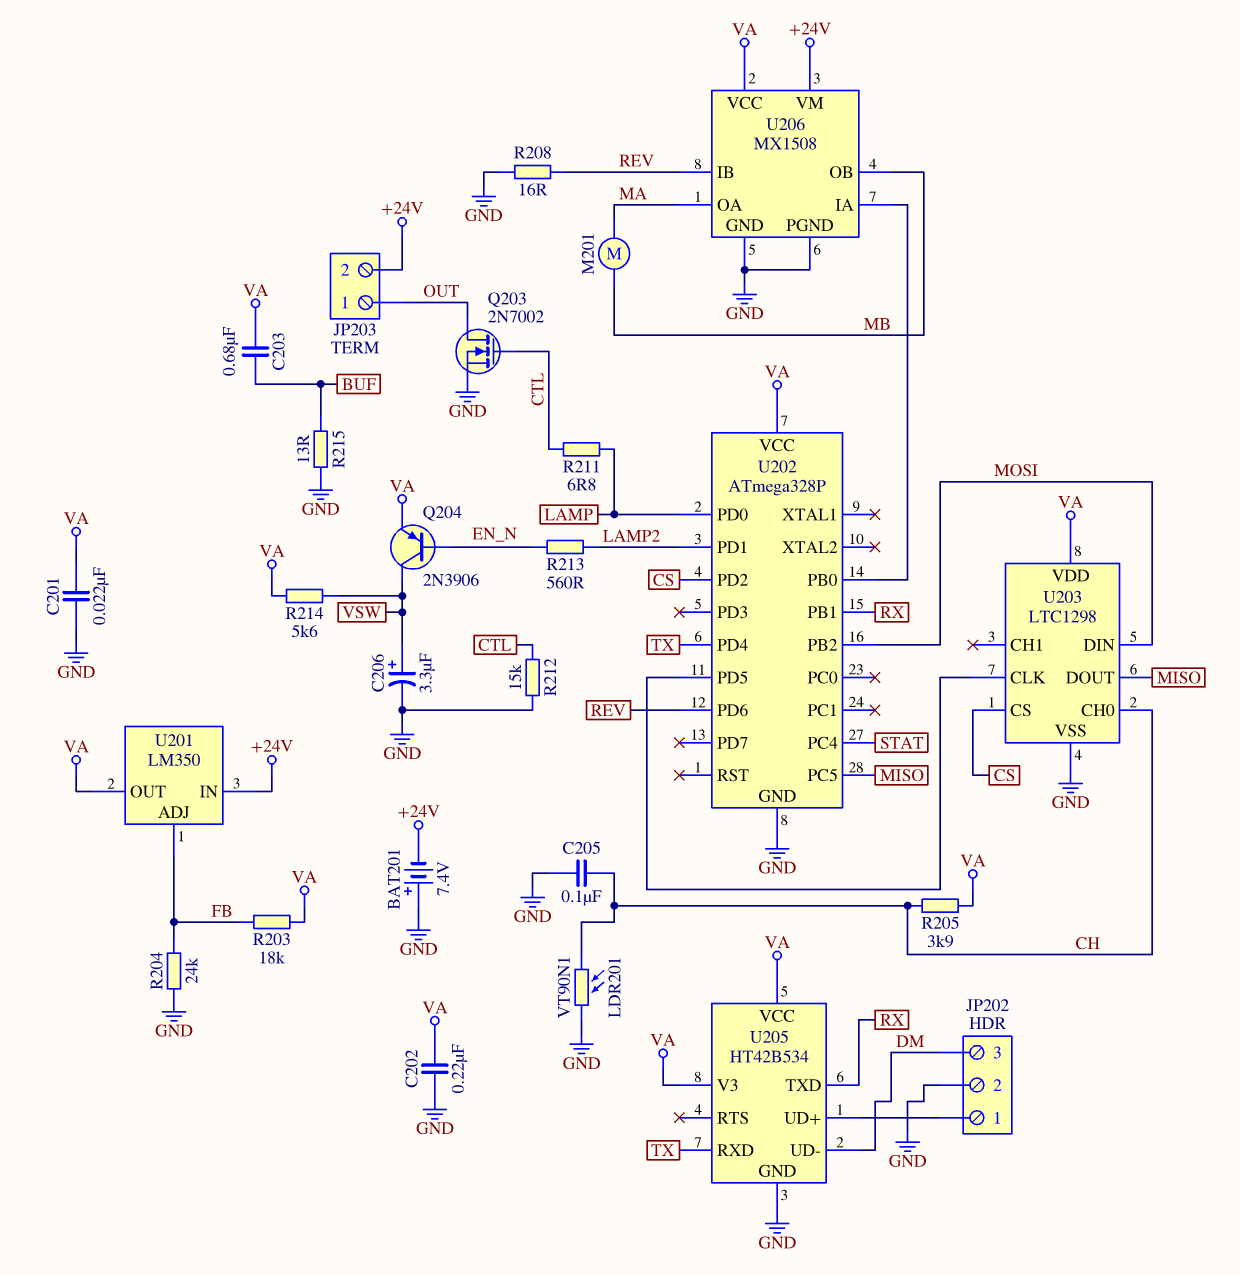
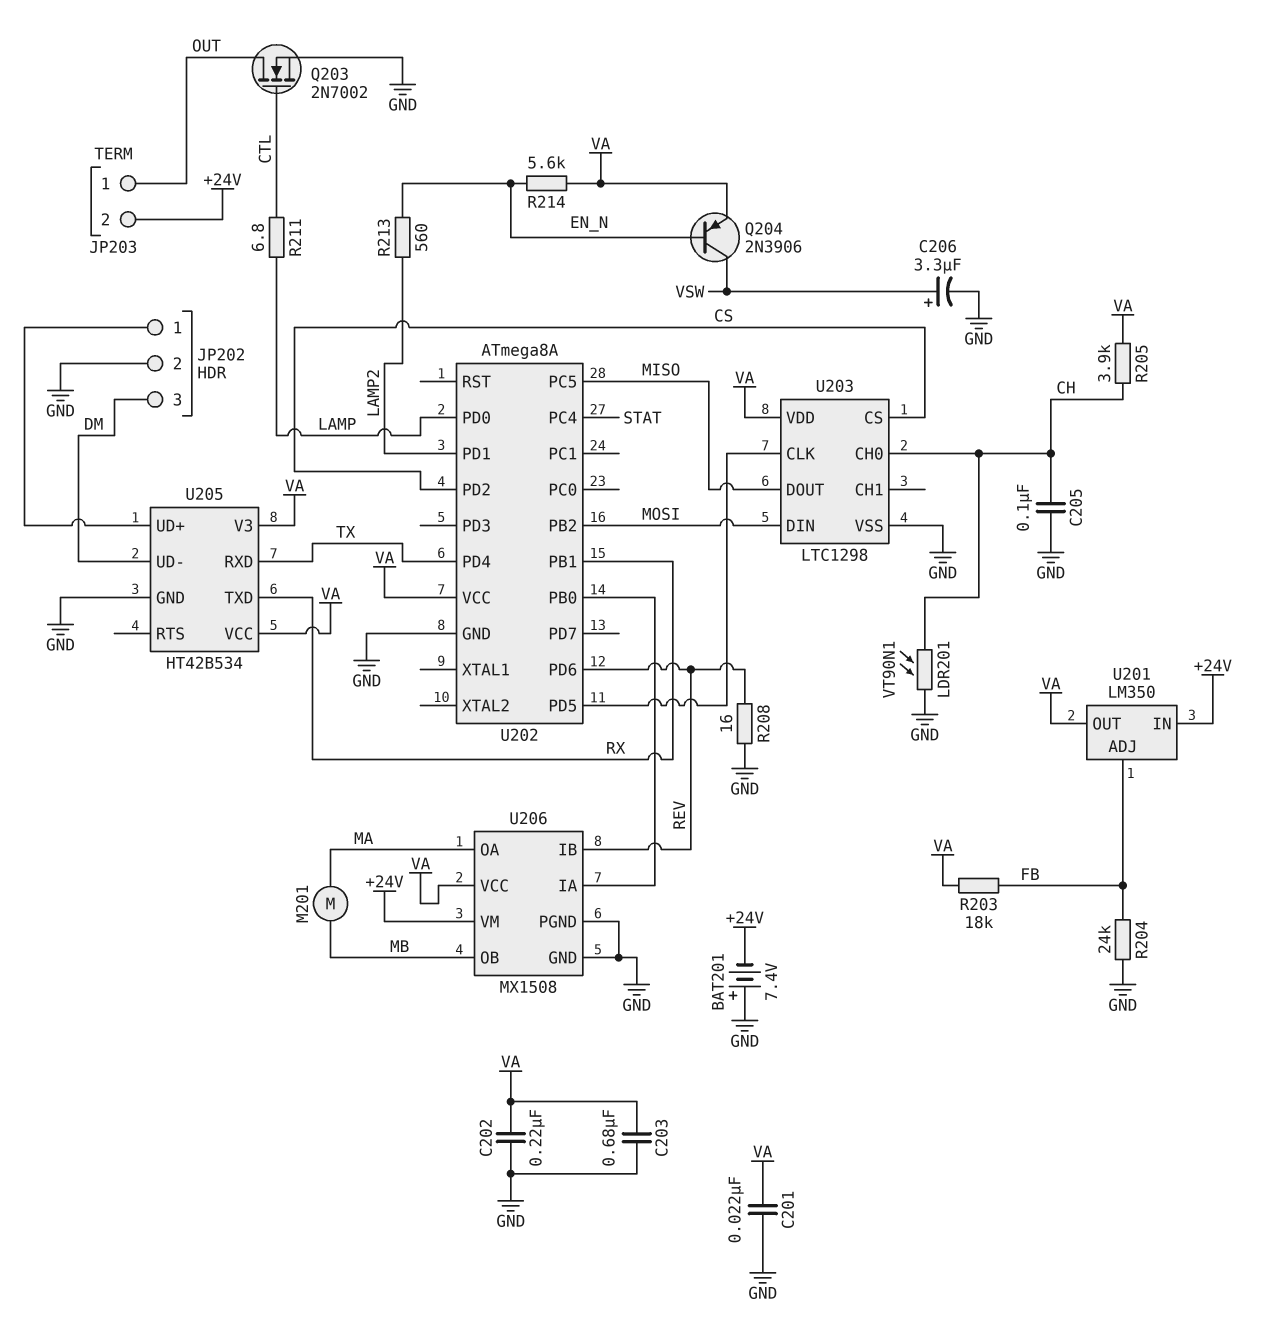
C203: 680nF (BUF, VA) -> 680nF (GND, VA)
R212: 15k (CTL, GND) -> none
R214: 5.6k (VA, VSW) -> 5.6k (EN_N, VA)
R215: 13 (BUF, GND) -> none
U202: ATmega328P -> ATmega8A

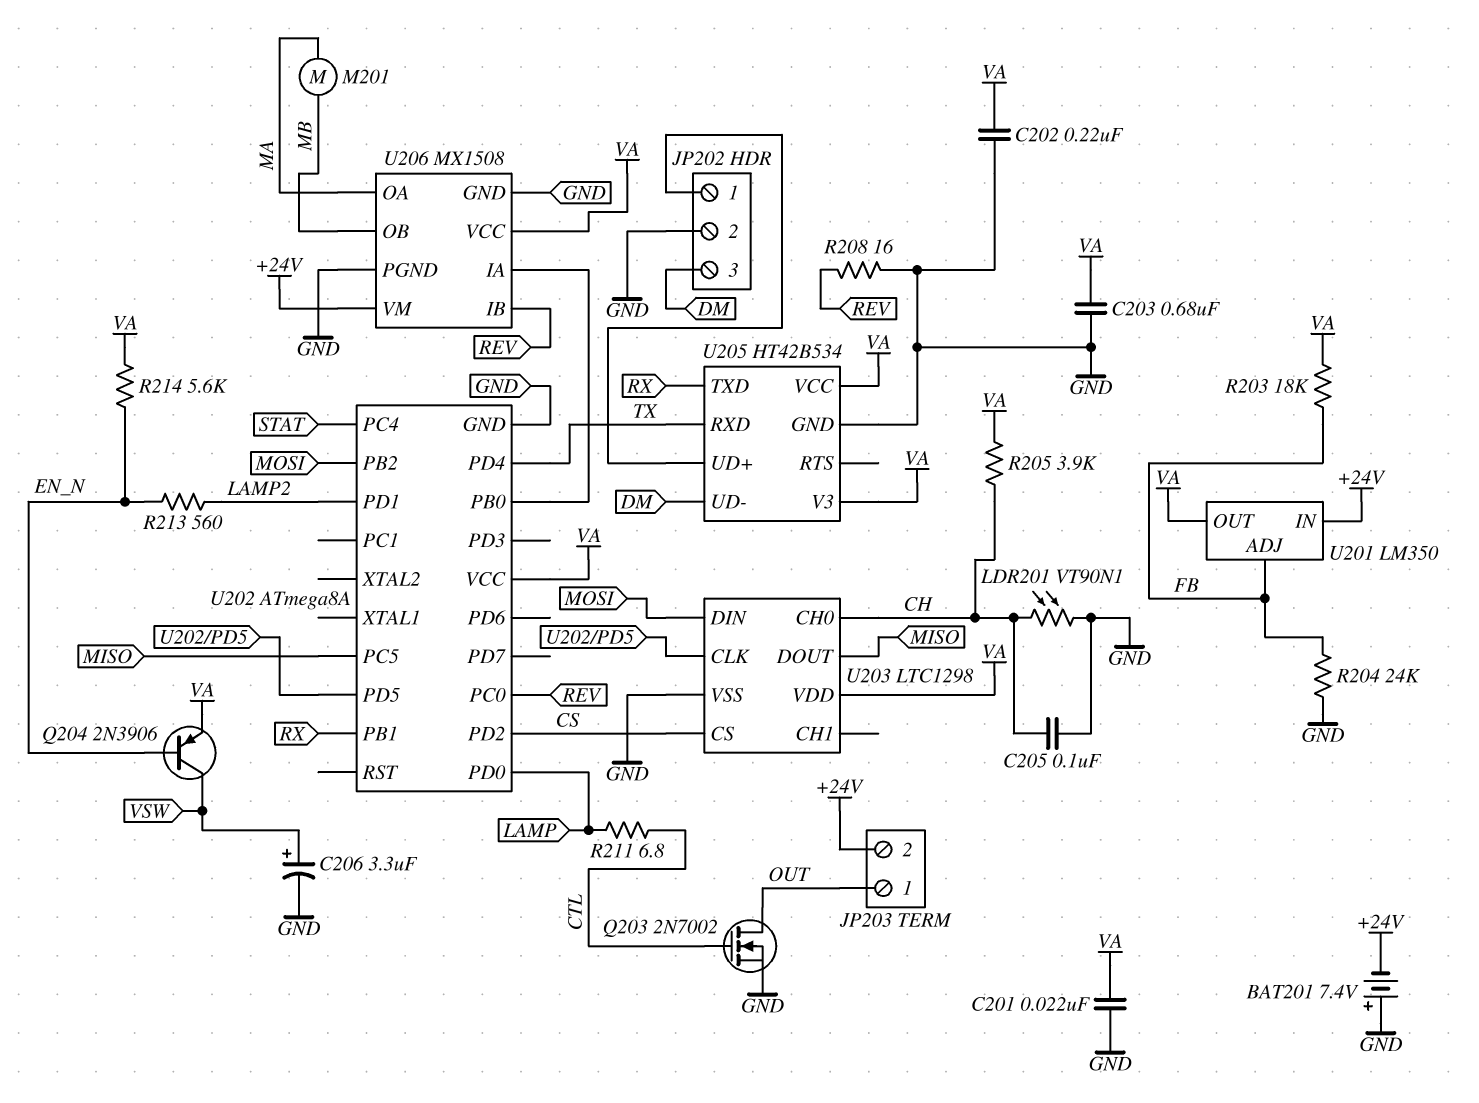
U202 pin PC0: none -> REV
U202 pin PD6: REV -> none

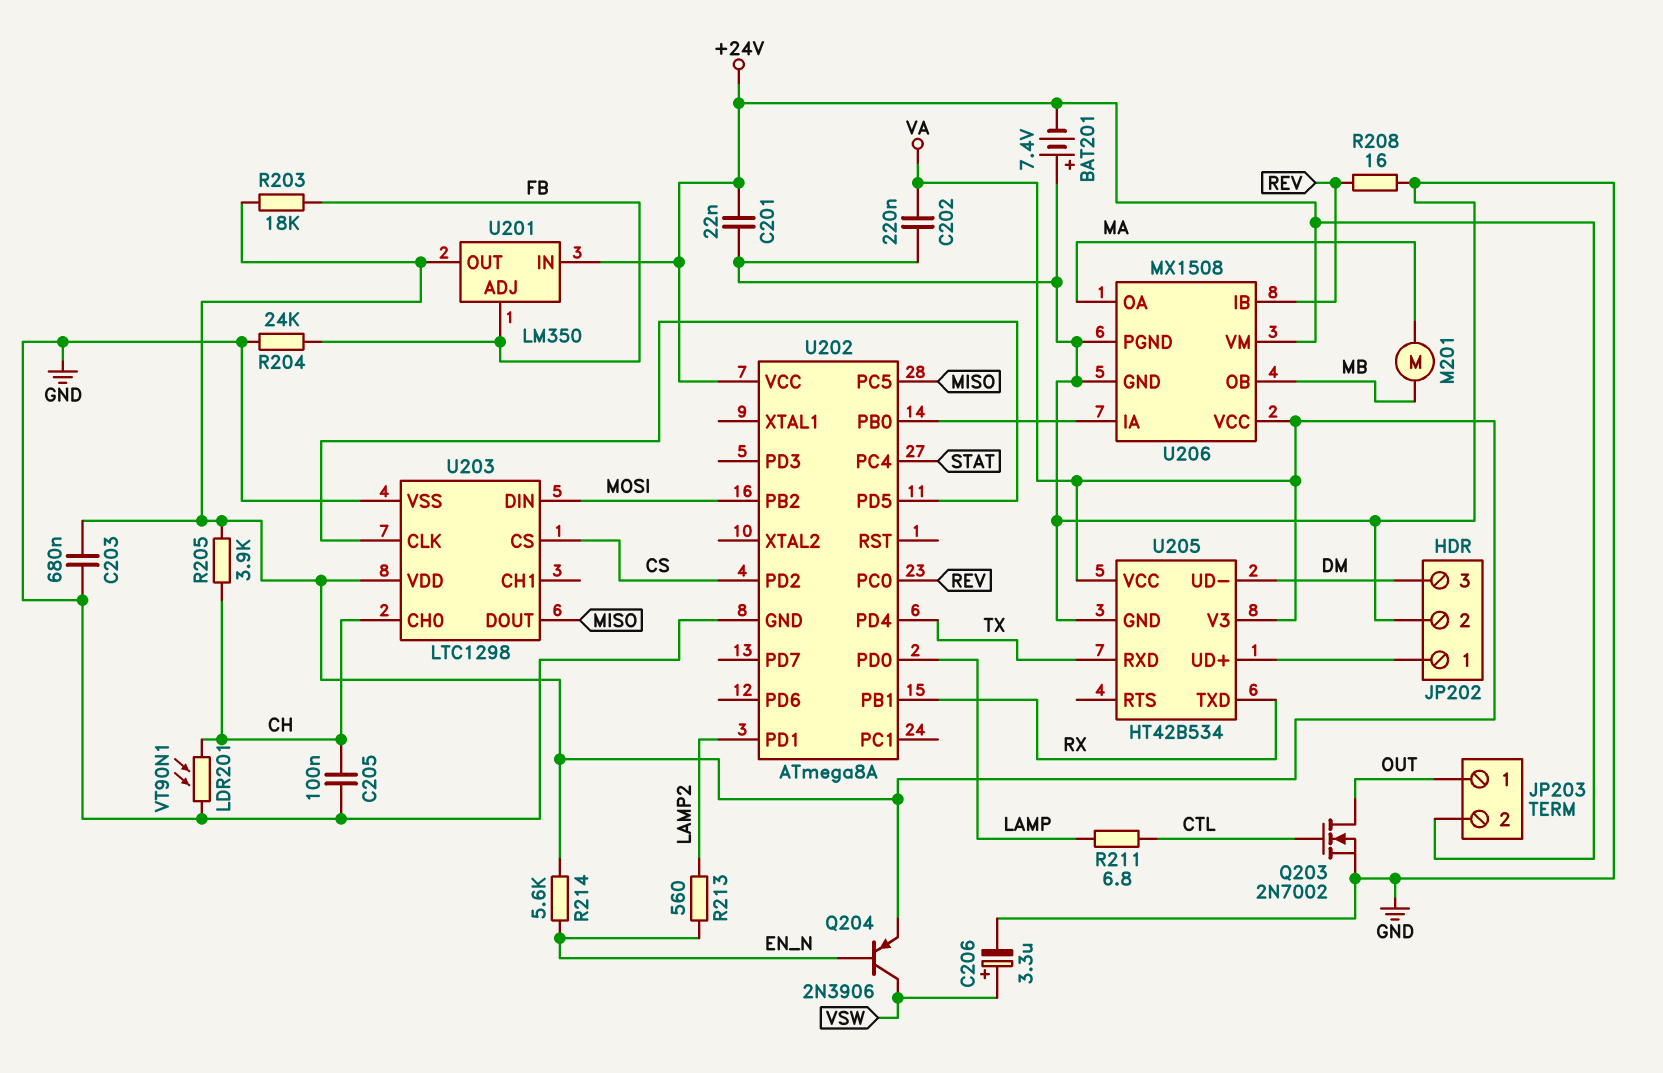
C201: 22nF (GND, VA) -> 22nF (+24V, GND)
U202 pin VCC: VA -> +24V

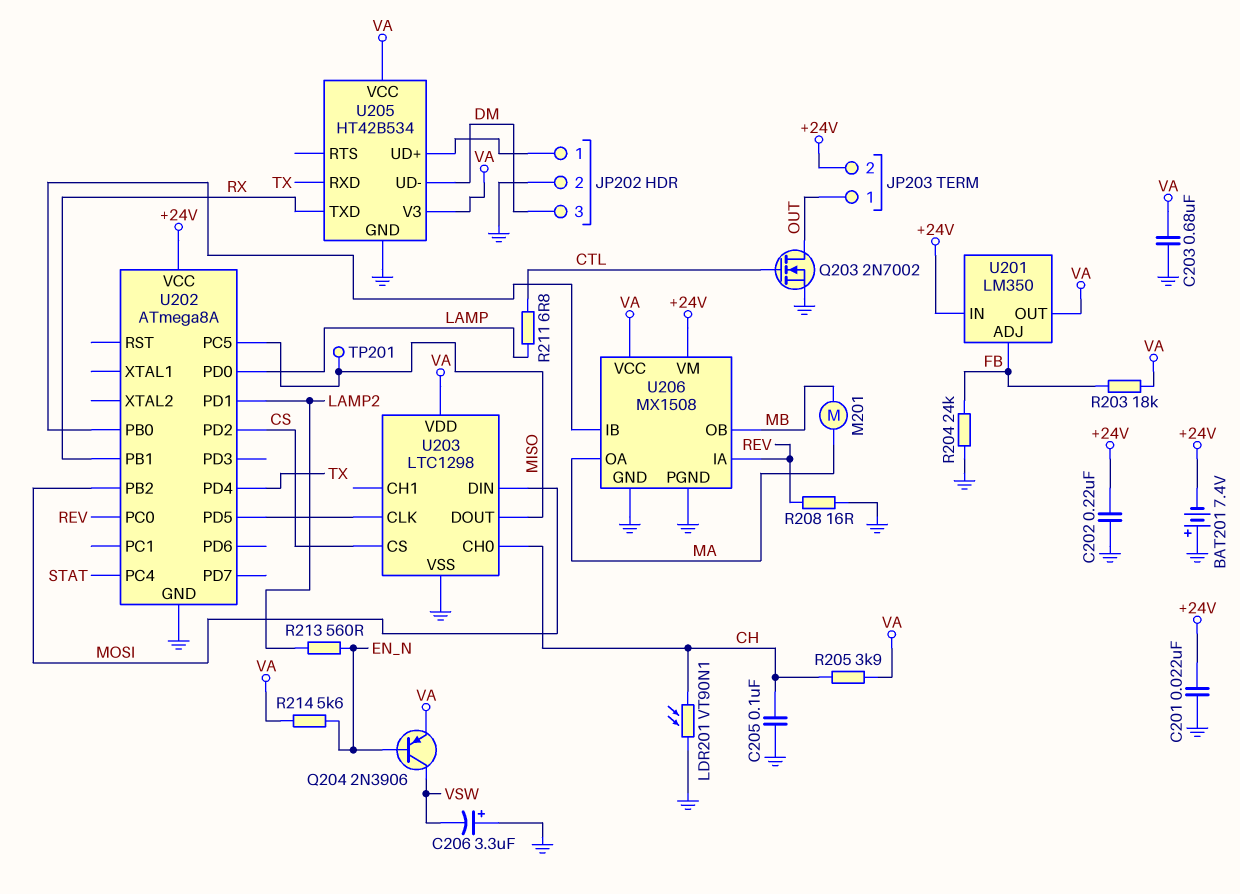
C202: 220nF (GND, VA) -> 220nF (+24V, GND)
C206: 3.3uF (plus VSW, minus GND) -> 3.3uF (plus GND, minus VSW)
TP201: none -> test point (MISO)
U206 pin IA: U202/PB0 -> REV
U206 pin IB: REV -> U202/PB0

